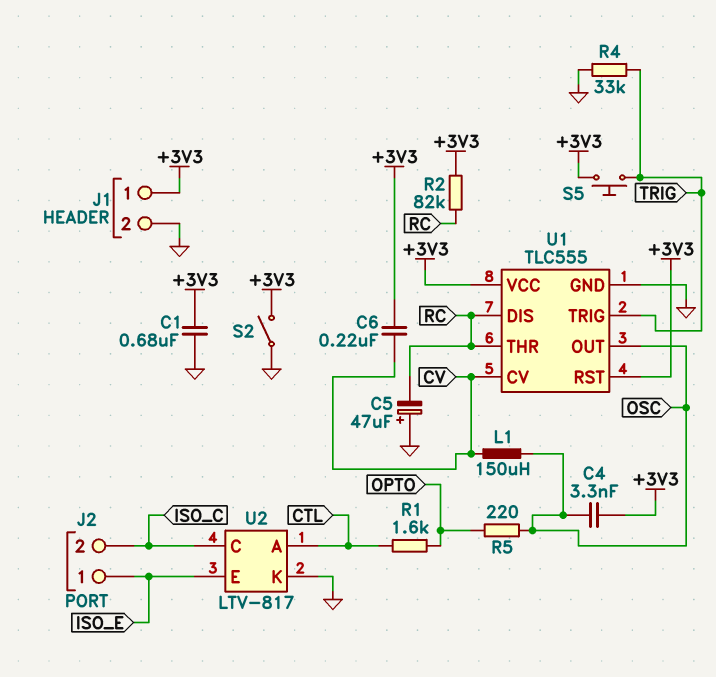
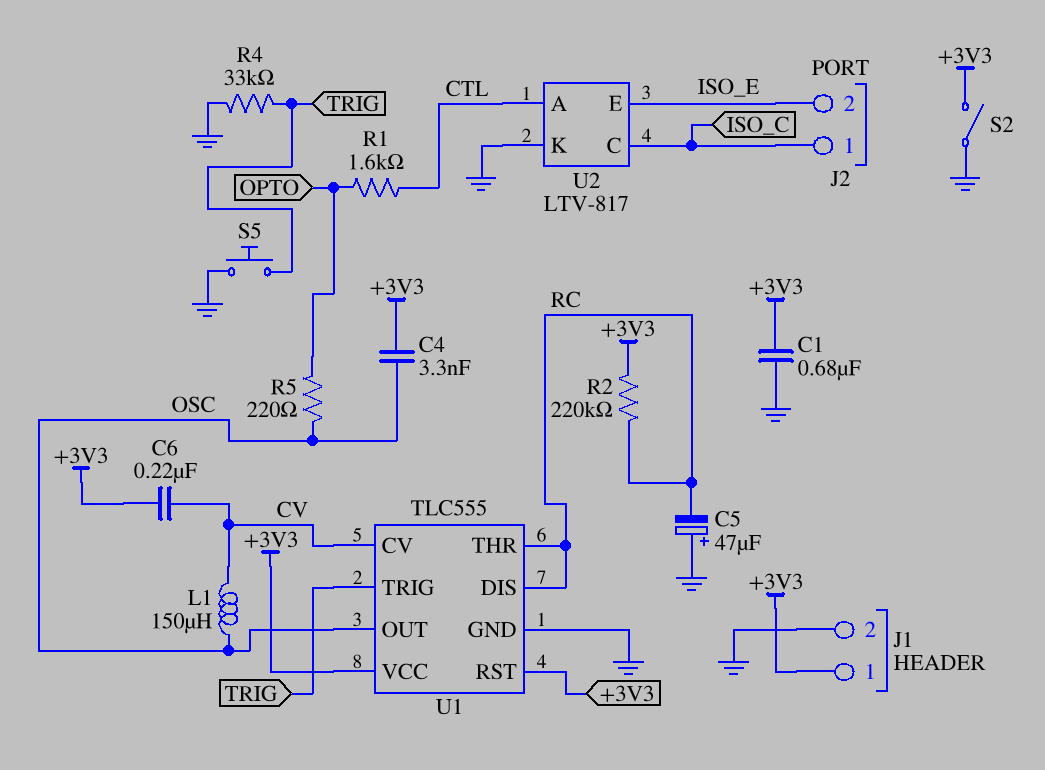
J2 pin 1: ISO_E -> ISO_C
J2 pin 2: ISO_C -> ISO_E
R2: 82k (+3V3, RC) -> 220k (+3V3, RC)
S5: button (+3V3, TRIG) -> button (GND, TRIG)

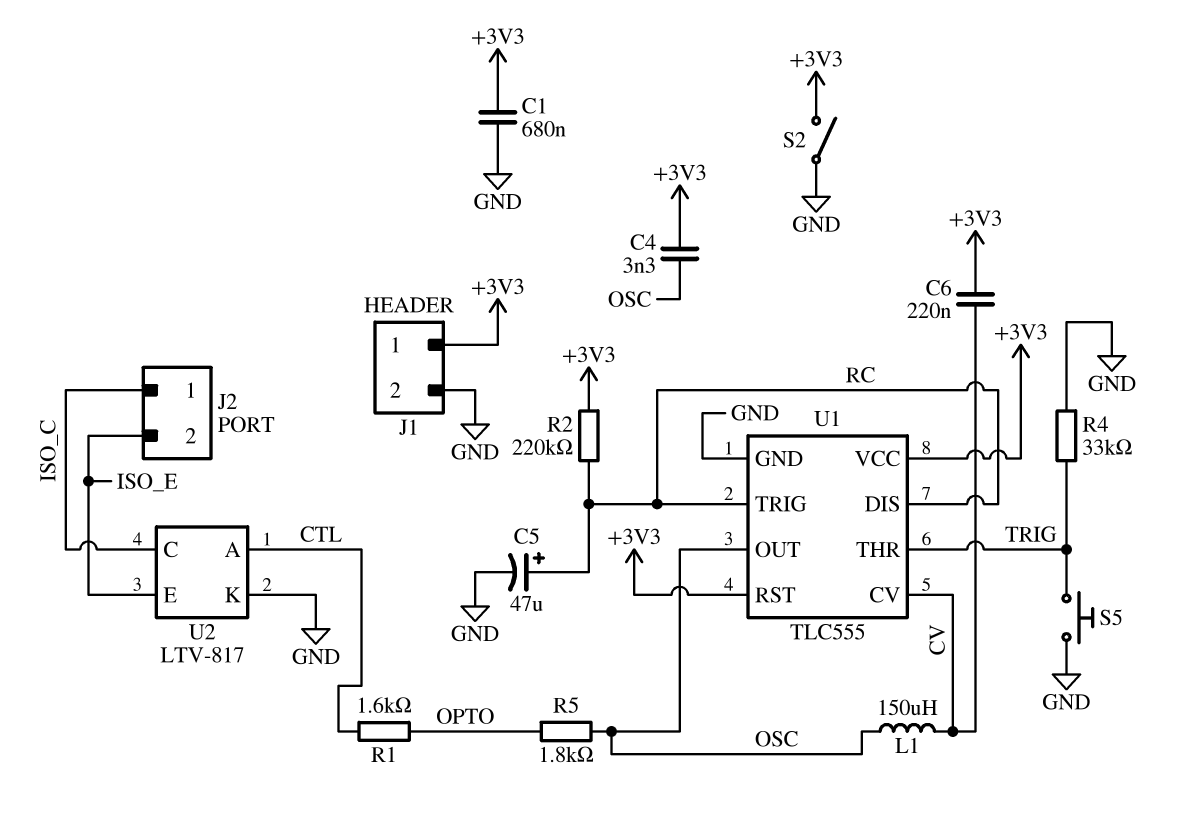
C5: 47uF (plus GND, minus RC) -> 47uF (plus RC, minus GND)
R5: 220 (OPTO, OSC) -> 1.8k (OPTO, OSC)
U1 pin THR: RC -> TRIG
U1 pin TRIG: TRIG -> RC

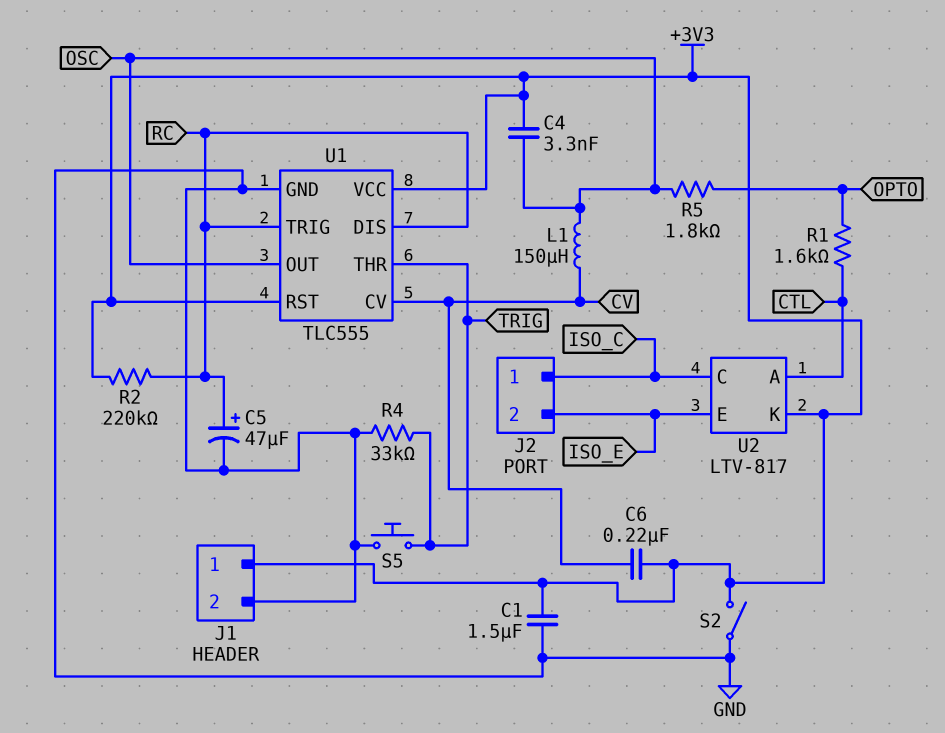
C1: 680nF (+3V3, GND) -> 1.5uF (+3V3, GND)
U2 pin K: GND -> +3V3

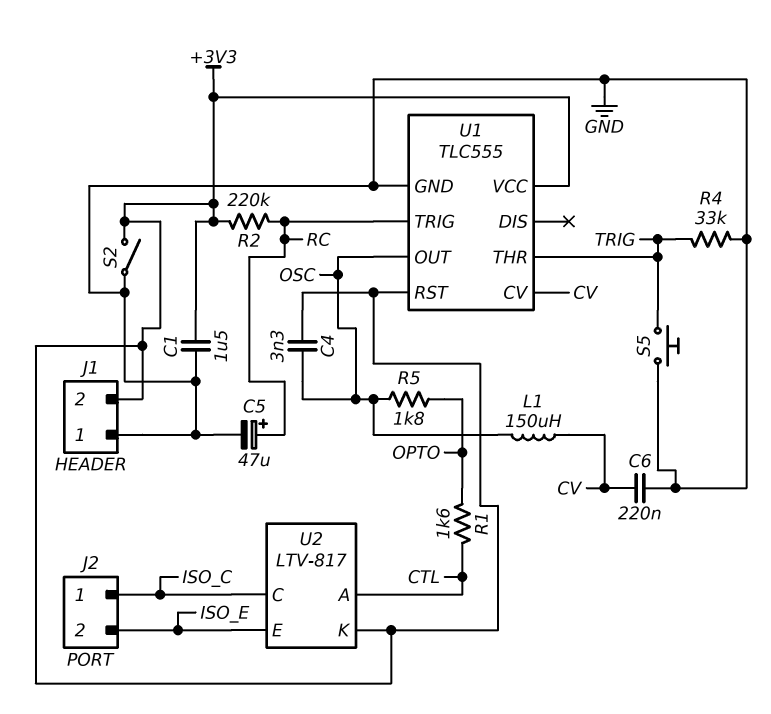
C6: 220nF (+3V3, CV) -> 220nF (CV, GND)
J1 pin 1: +3V3 -> GND
J1 pin 2: GND -> +3V3
U1 pin DIS: RC -> none

